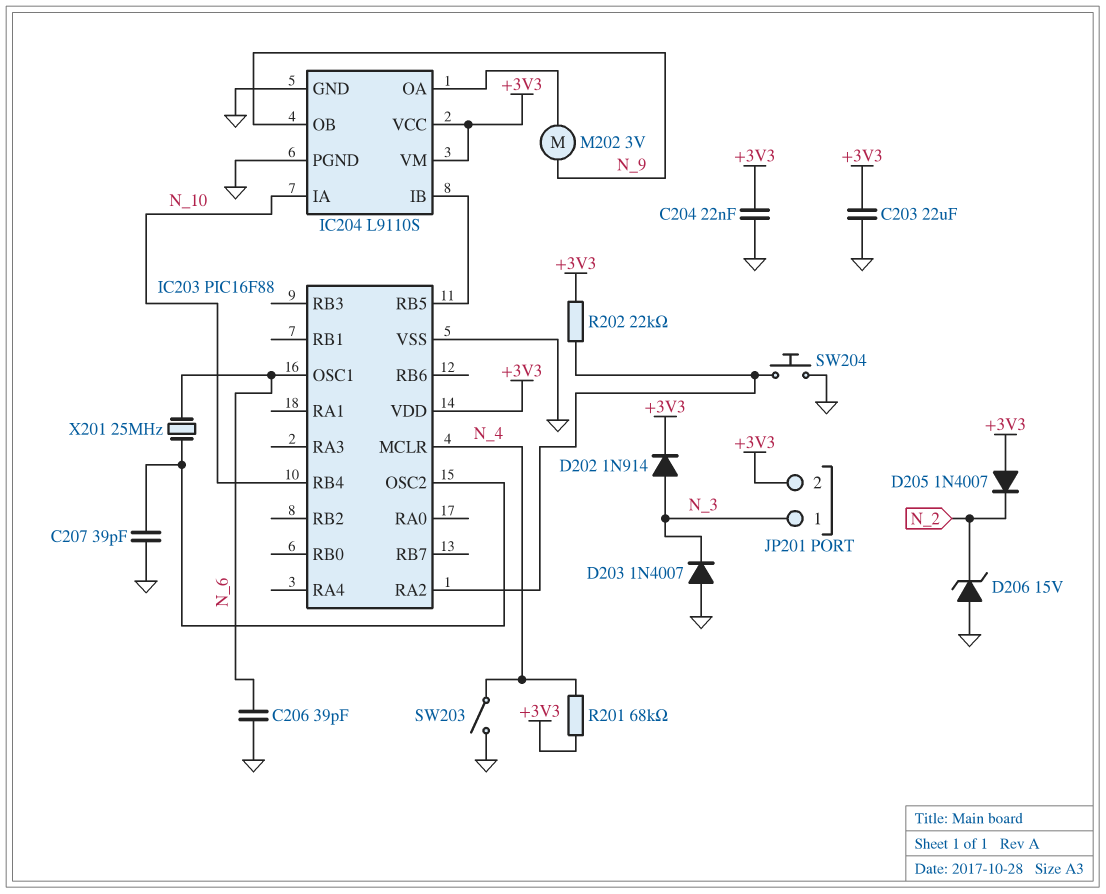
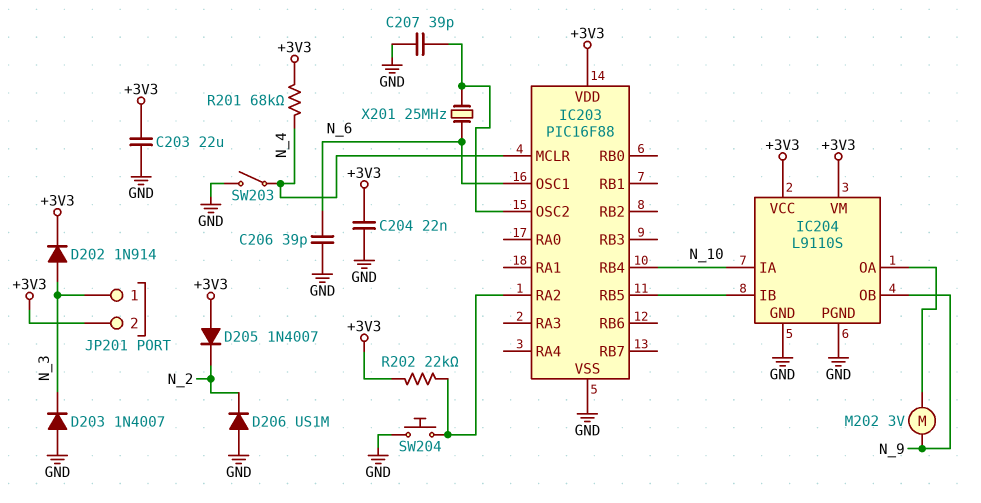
D206: zener 15V (A GND, K N_2) -> diode US1M (A GND, K N_2)

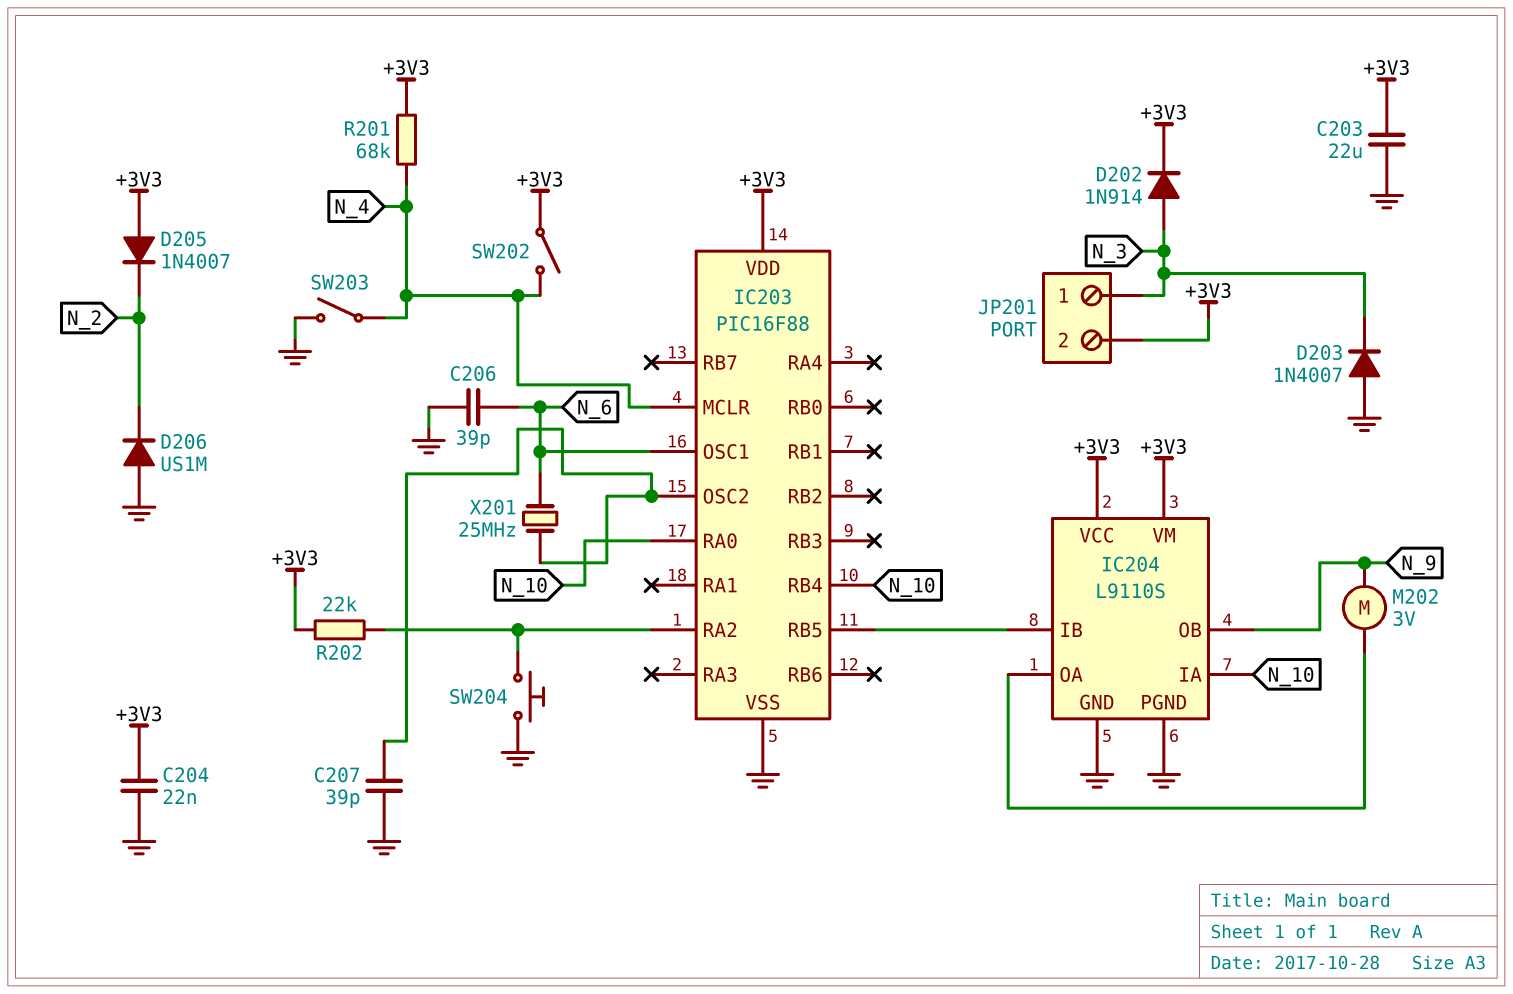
IC203 pin RA0: none -> N_10
SW202: none -> switch (+3V3, N_4)

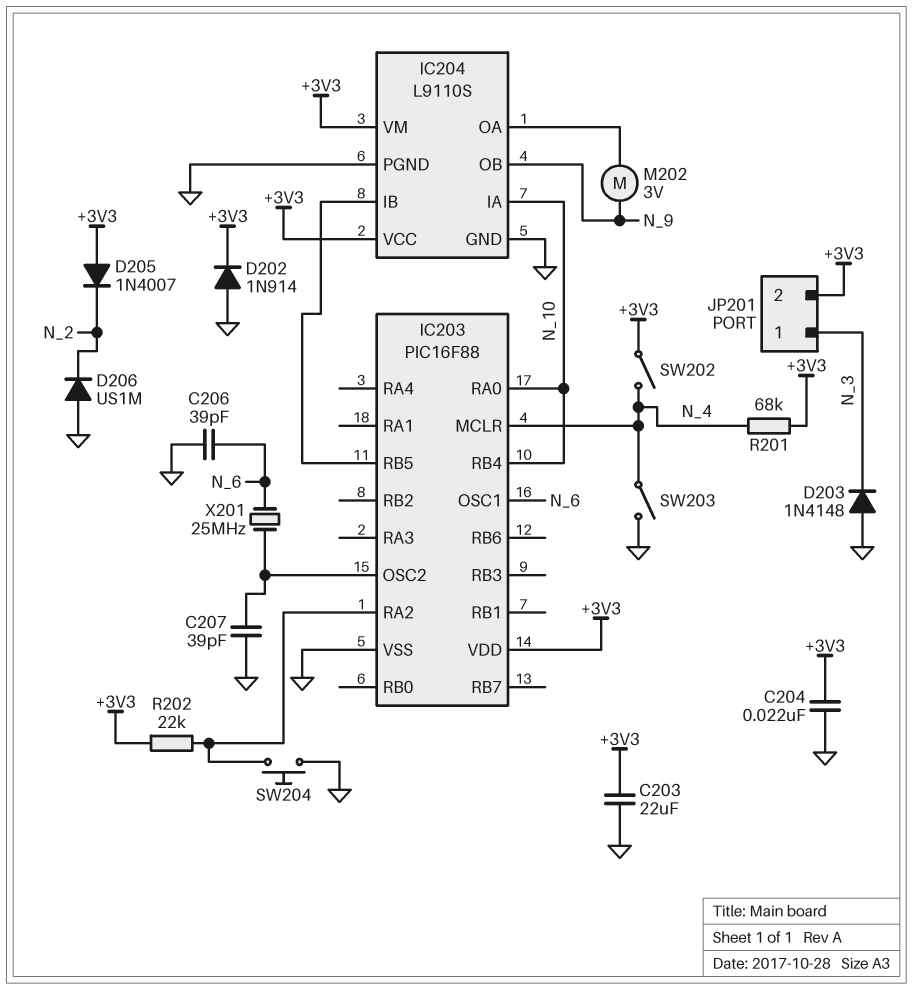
D202: diode 1N914 (A N_3, K +3V3) -> diode 1N914 (A GND, K +3V3)
D203: diode 1N4007 (A GND, K N_3) -> diode 1N4148 (A GND, K N_3)

